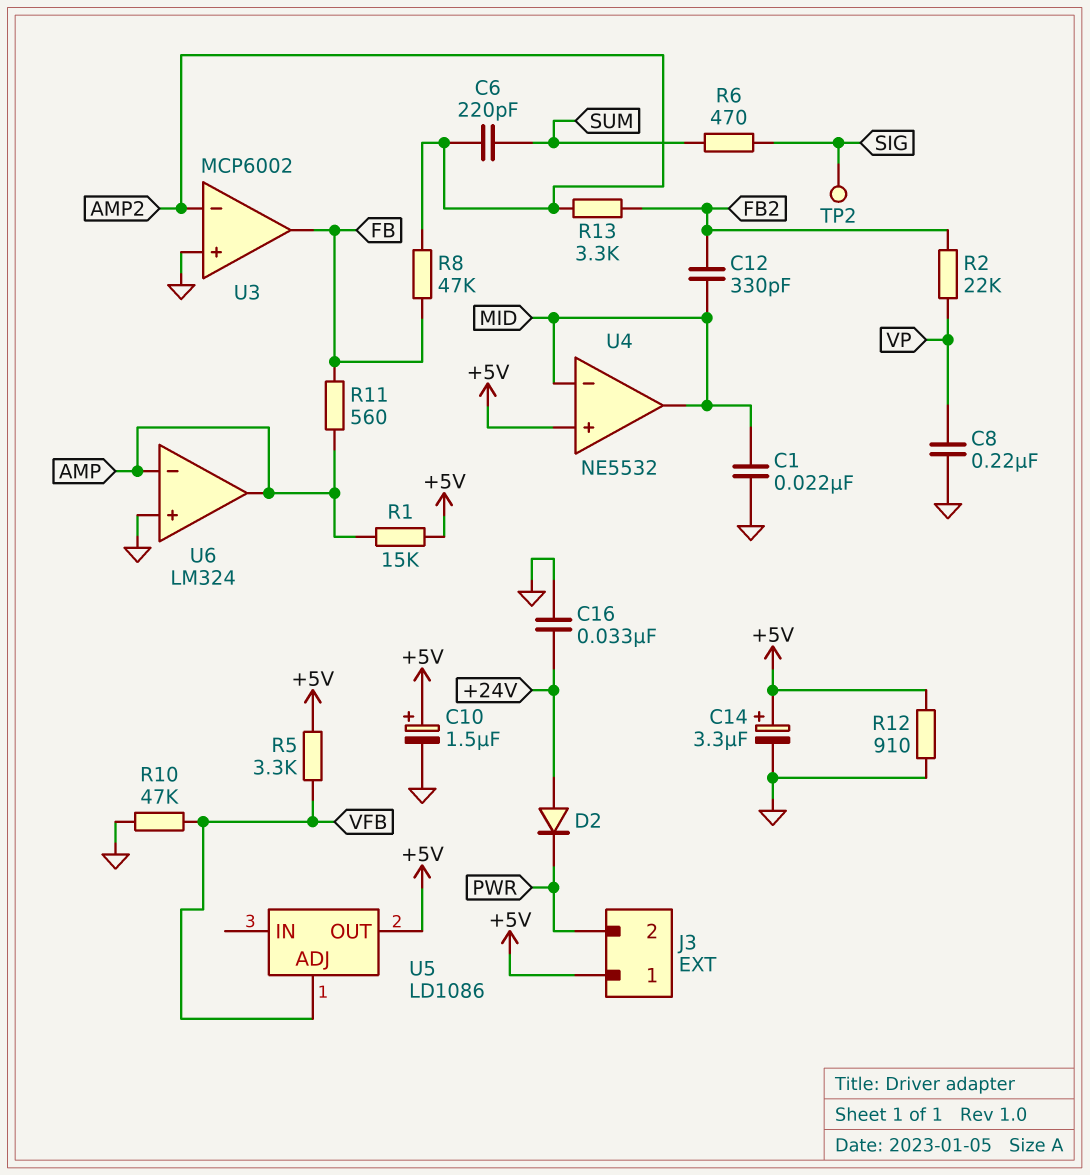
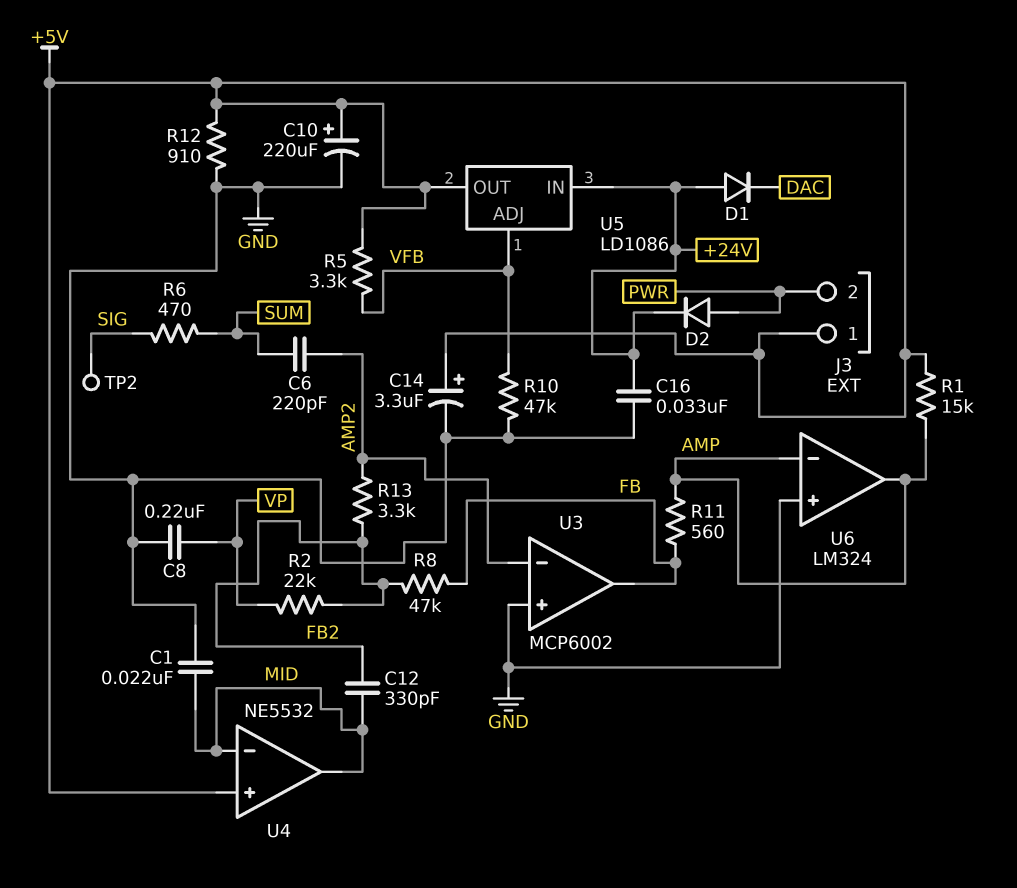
C10: 1.5uF (plus +5V, minus GND) -> 220uF (plus +5V, minus GND)
D1: none -> diode (A +24V, K DAC)
D2: diode (A +24V, K PWR) -> diode (A PWR, K +24V)
R8: 47k (AMP2, FB) -> 47k (FB, FB2)
U5 pin IN: none -> +24V

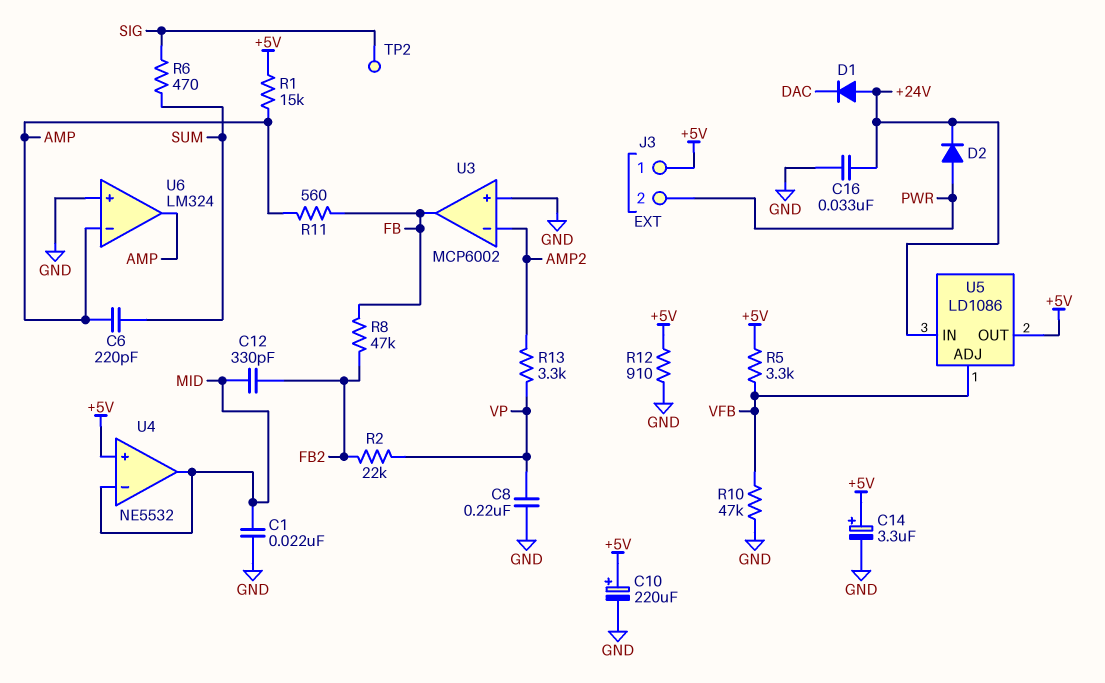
C6: 220pF (AMP2, SUM) -> 220pF (AMP, SUM)
R13: 3.3k (AMP2, FB2) -> 3.3k (AMP2, VP)

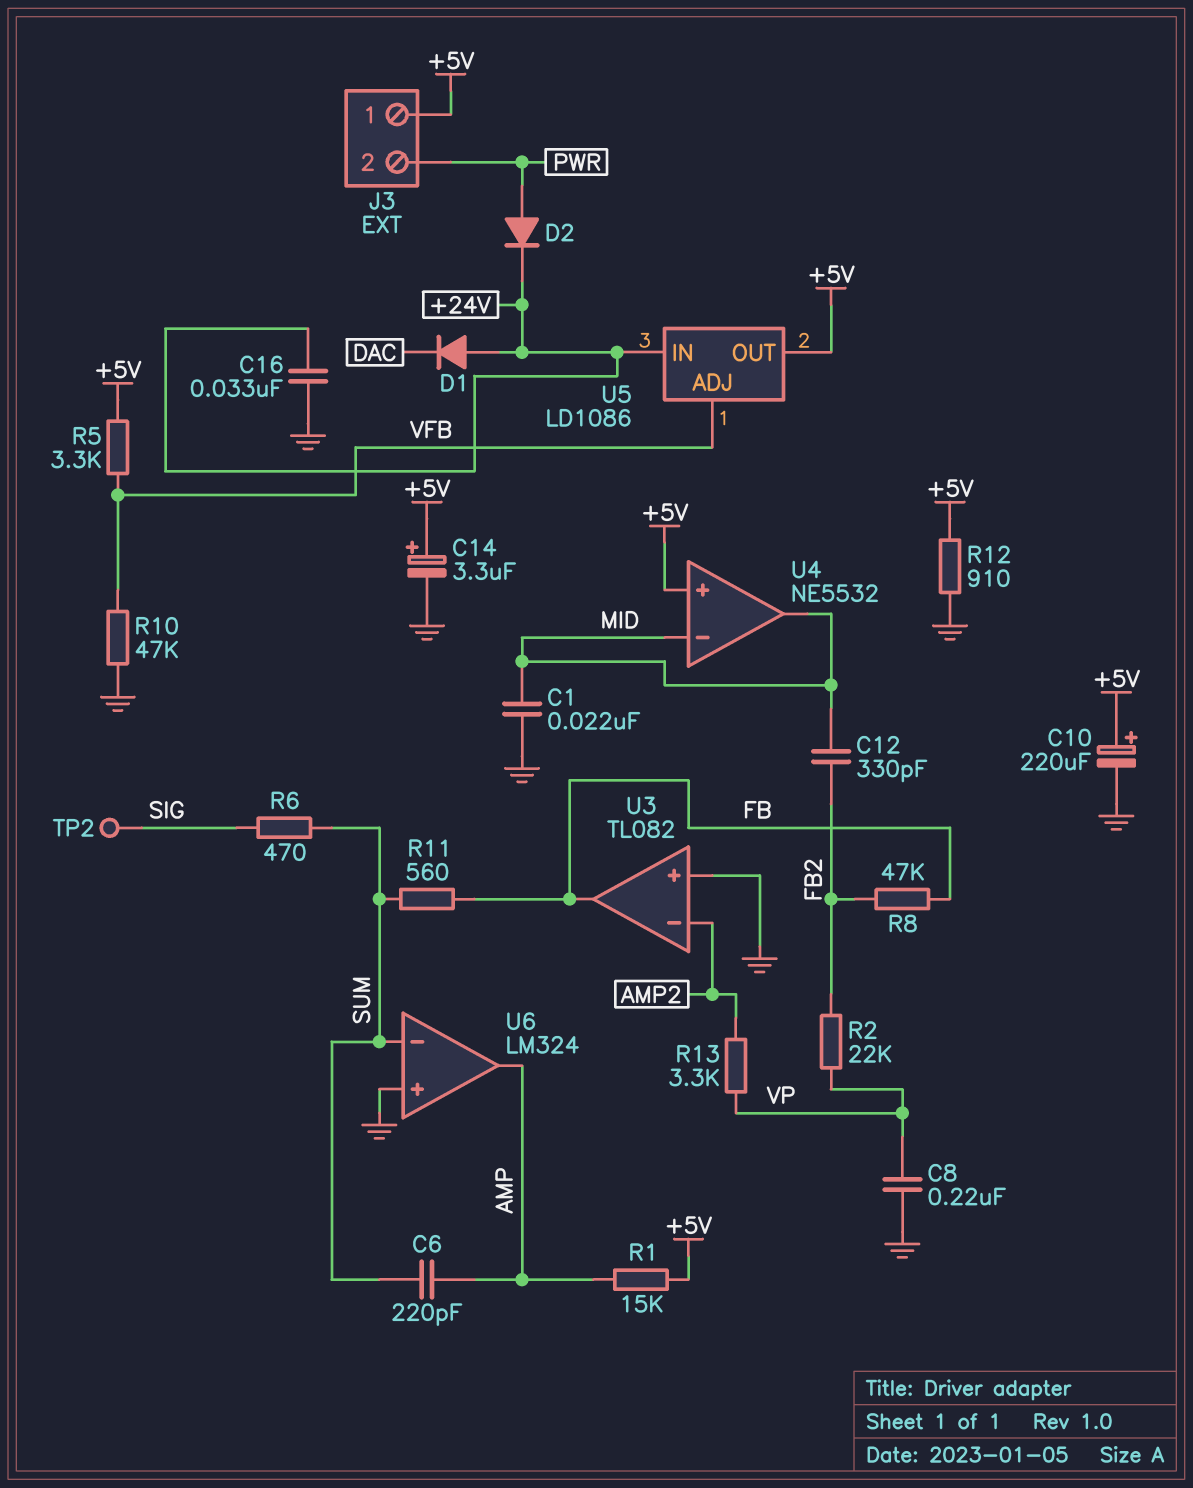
R11: 560 (AMP, FB) -> 560 (FB, SUM)
U3: MCP6002 -> TL082
U6 pin in-: AMP -> SUM

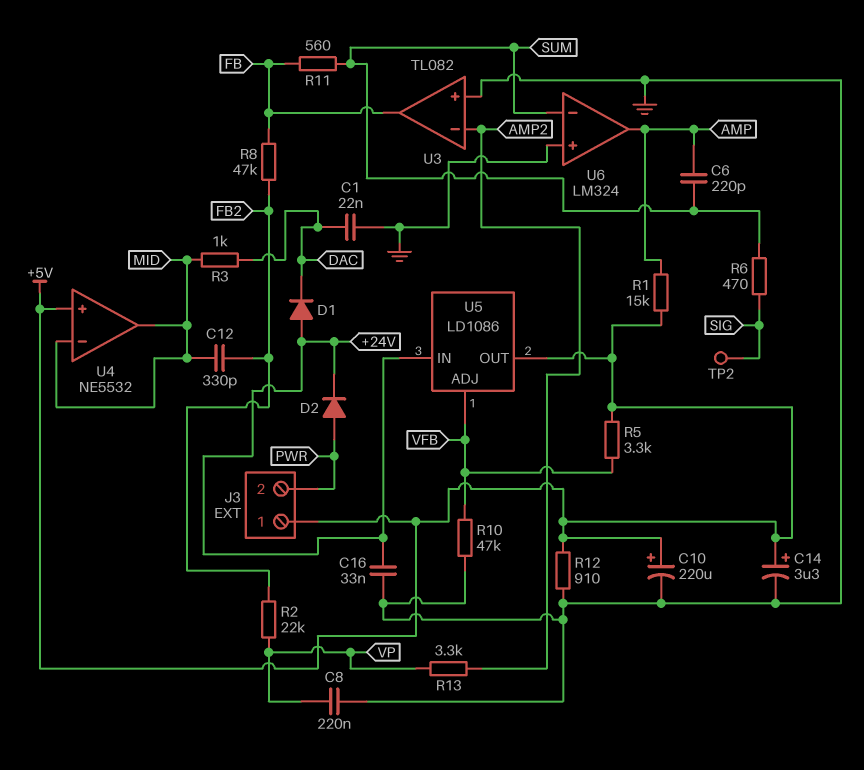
C1: 22nF (GND, MID) -> 22nF (DAC, GND)
R3: none -> 1k (DAC, MID)

